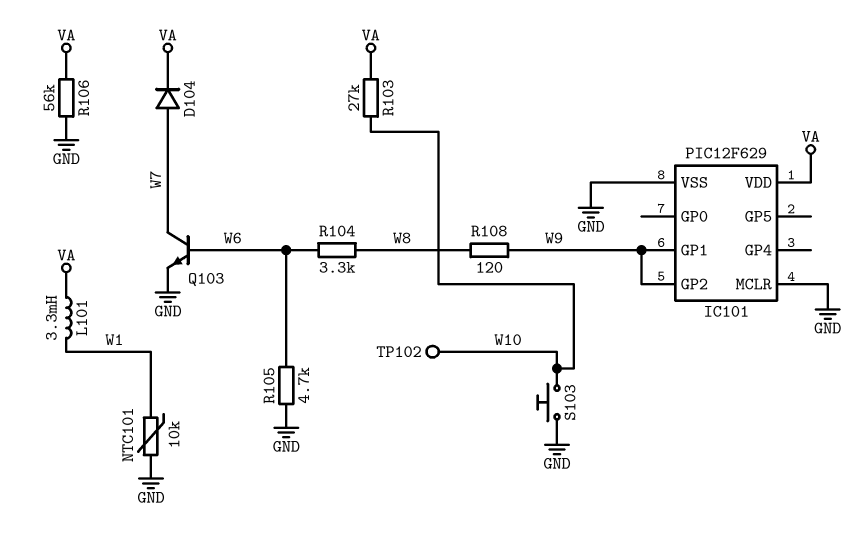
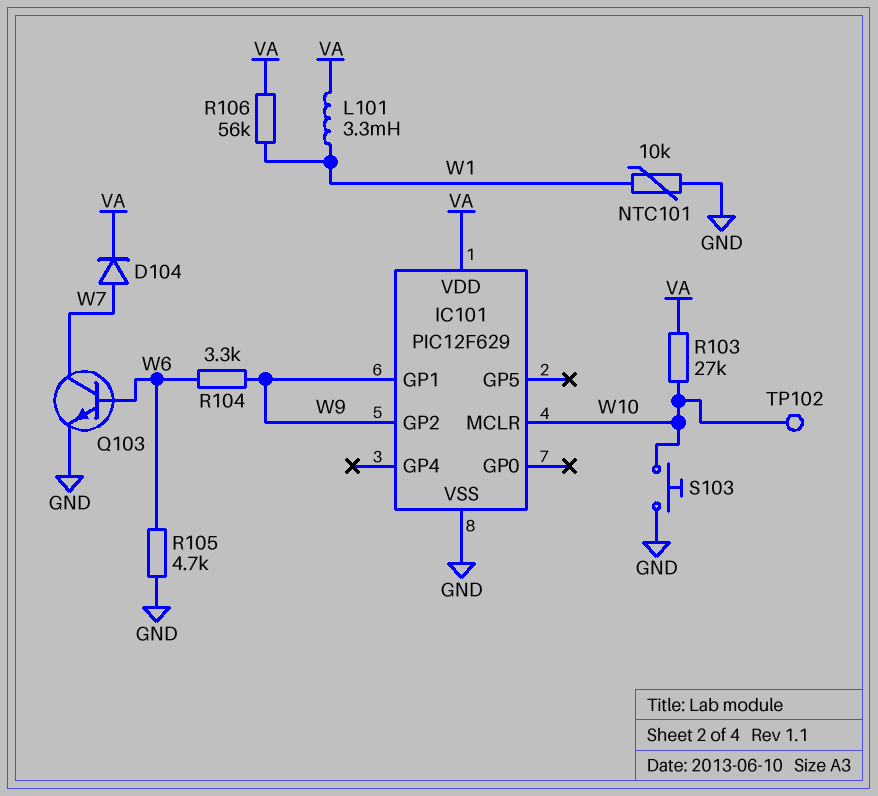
IC101 pin MCLR: GND -> W10
R104: 3.3k (W6, W8) -> 3.3k (W6, W9)
R106: 56k (GND, VA) -> 56k (VA, W1)
R108: 120 (W8, W9) -> none

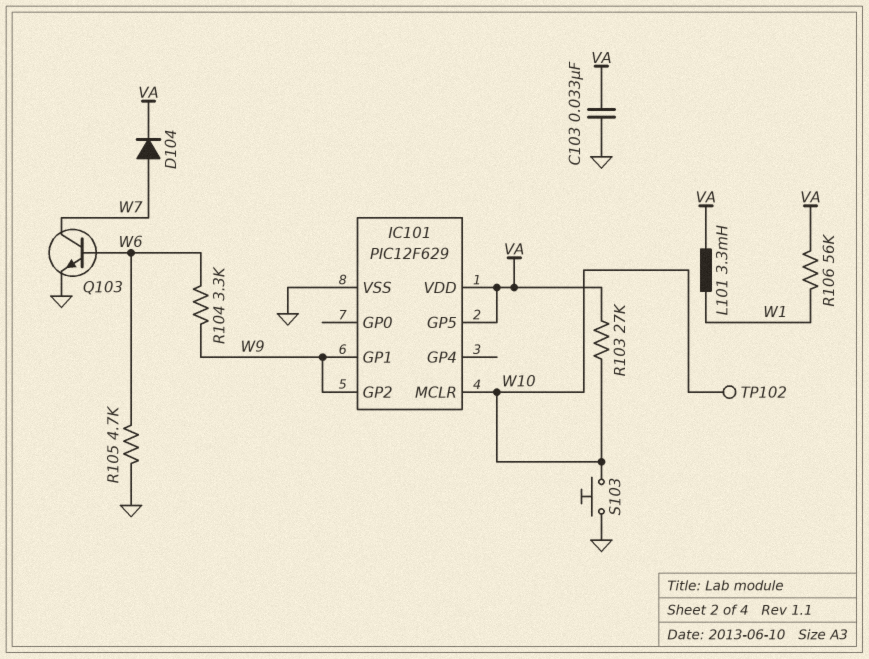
C103: none -> 33nF (GND, VA)
IC101 pin GP5: none -> VA
NTC101: 10k (GND, W1) -> none

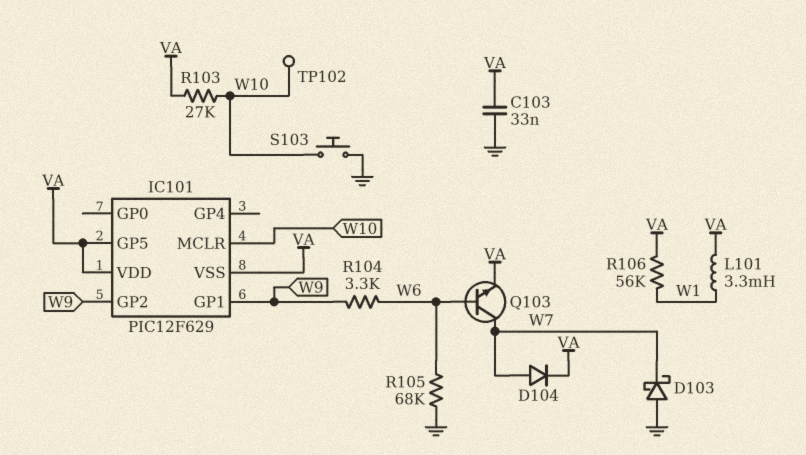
D103: none -> schottky (A GND, K W7)
IC101 pin VSS: GND -> VA
Q103: NPN (B W6, C W7, E GND) -> NPN (B W6, C W7, E VA)
R105: 4.7k (GND, W6) -> 68k (GND, W6)

